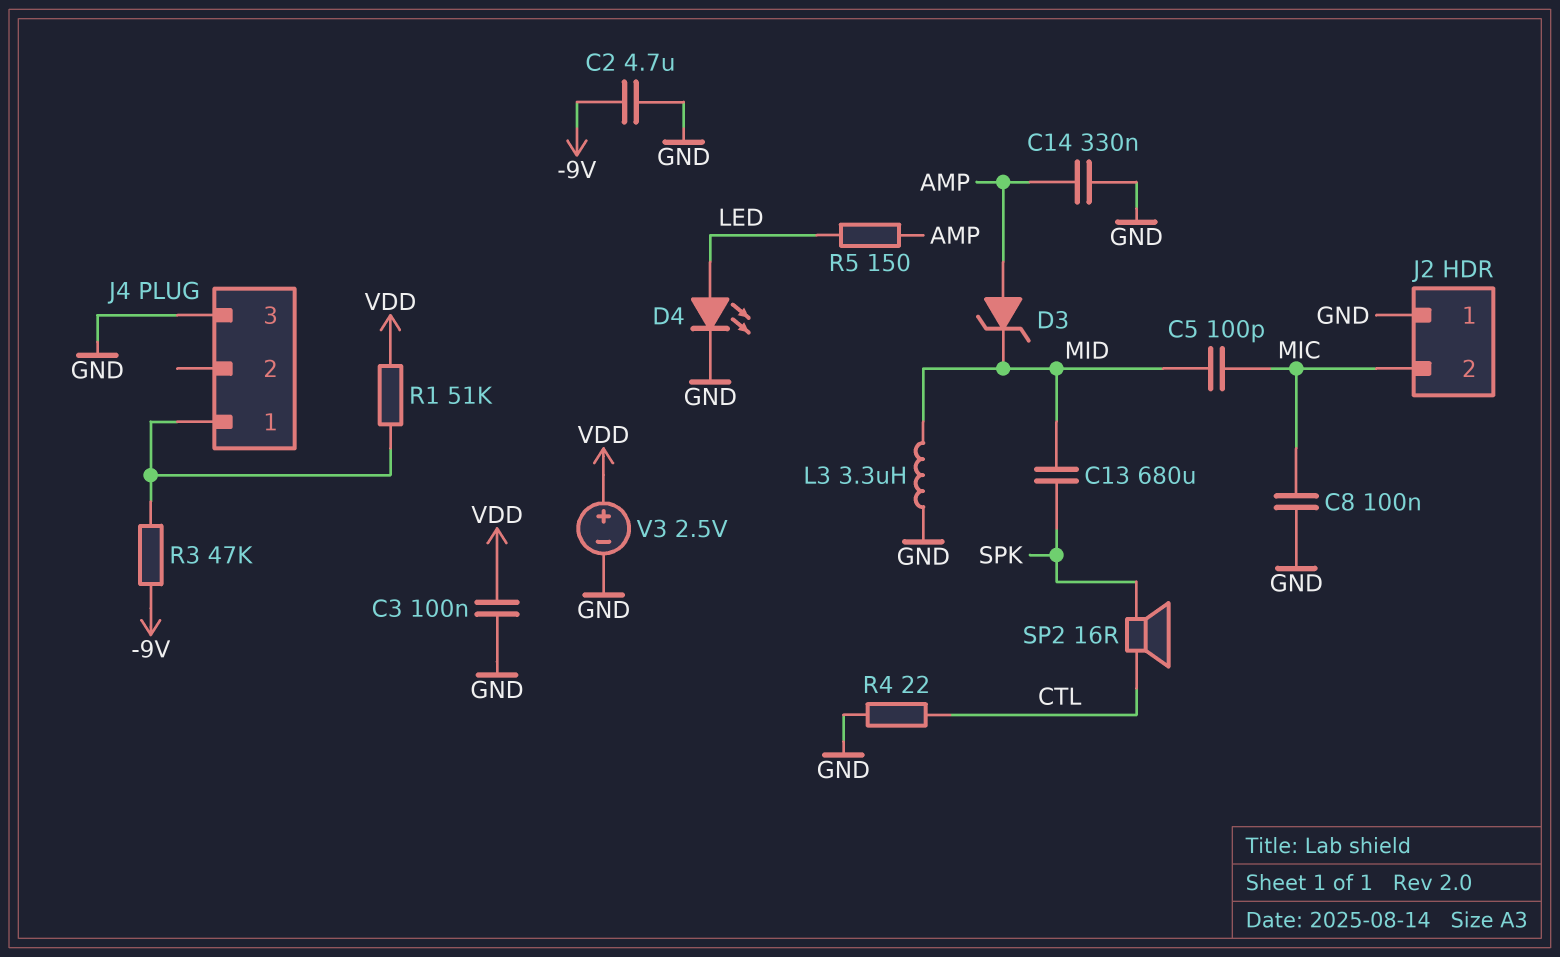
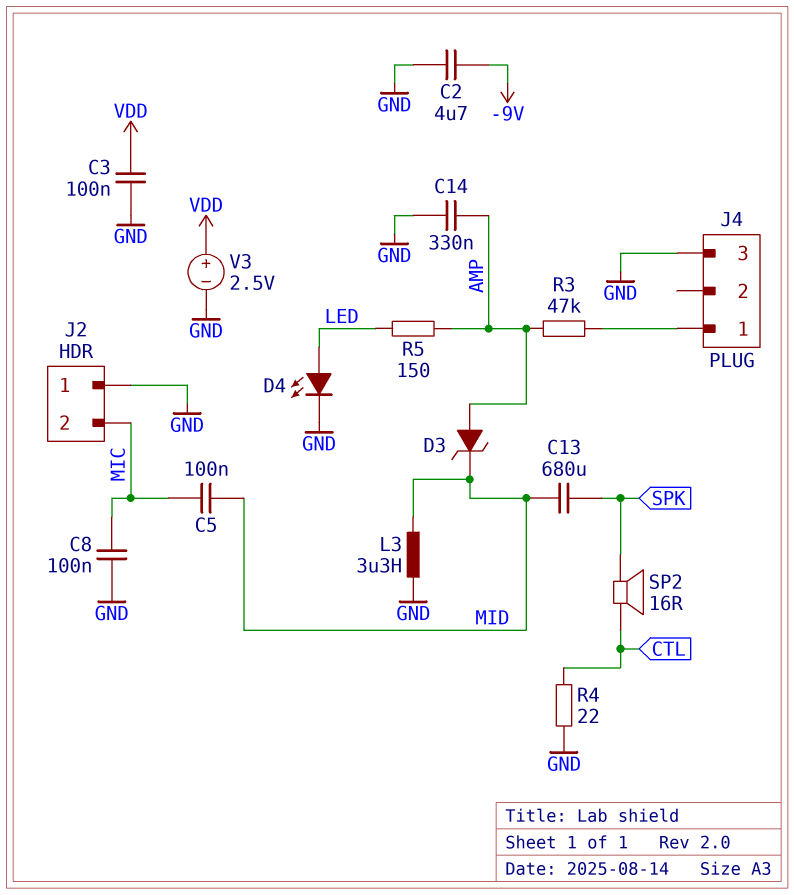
C5: 100pF (MIC, MID) -> 100nF (MIC, MID)
R1: 51k (J4/1, VDD) -> none
R3: 47k (-9V, J4/1) -> 47k (AMP, J4/1)

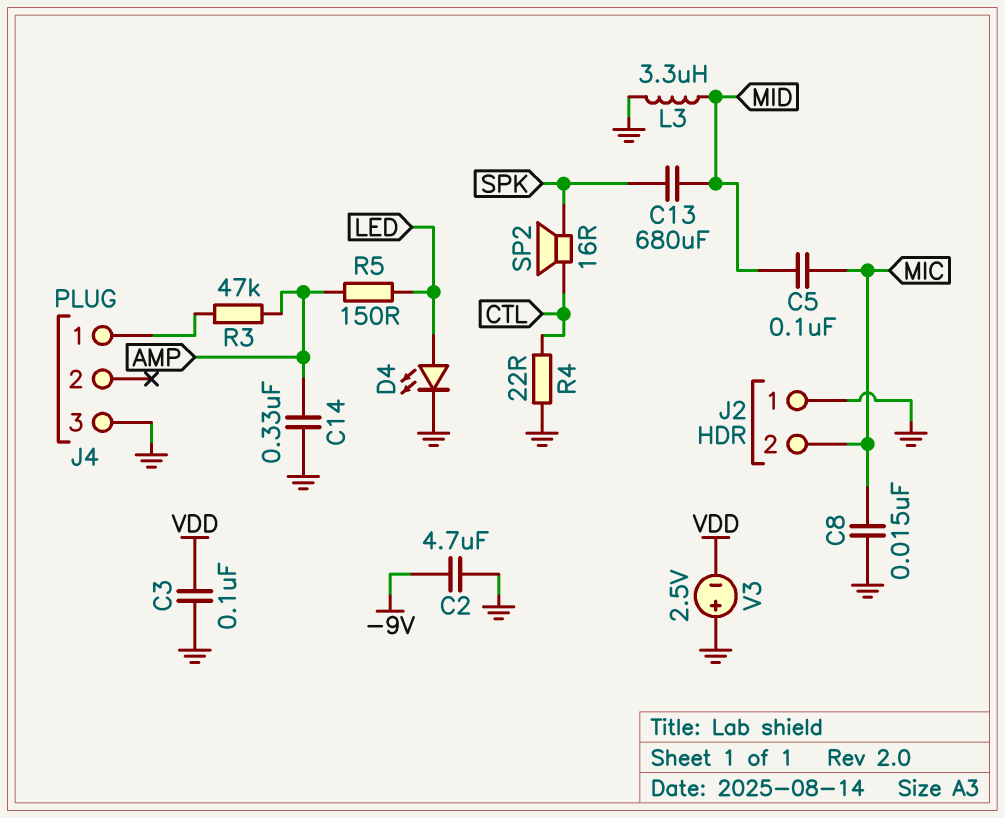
C8: 100nF (GND, MIC) -> 15nF (GND, MIC)
D3: zener (A AMP, K MID) -> none
V3: 2.5V (plus VDD, minus GND) -> 2.5V (plus GND, minus VDD)

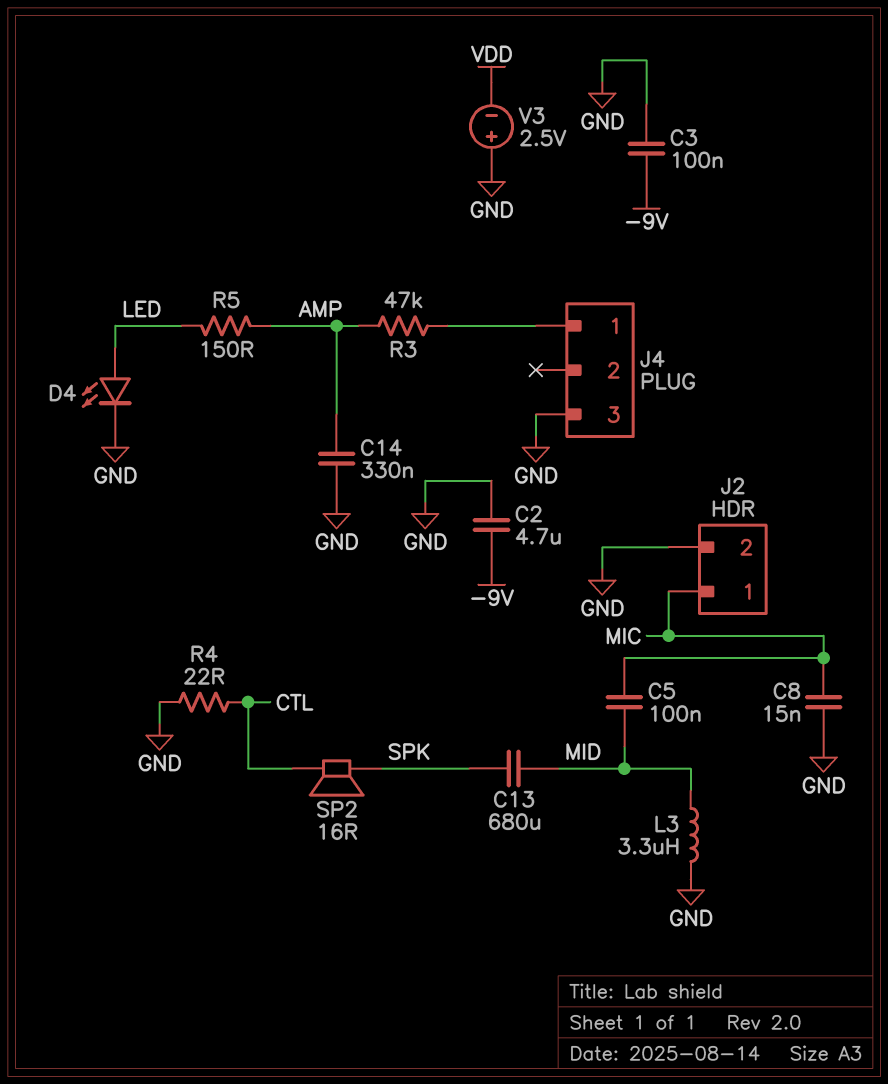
C3: 100nF (GND, VDD) -> 100nF (-9V, GND)
J2 pin 1: GND -> MIC
J2 pin 2: MIC -> GND

